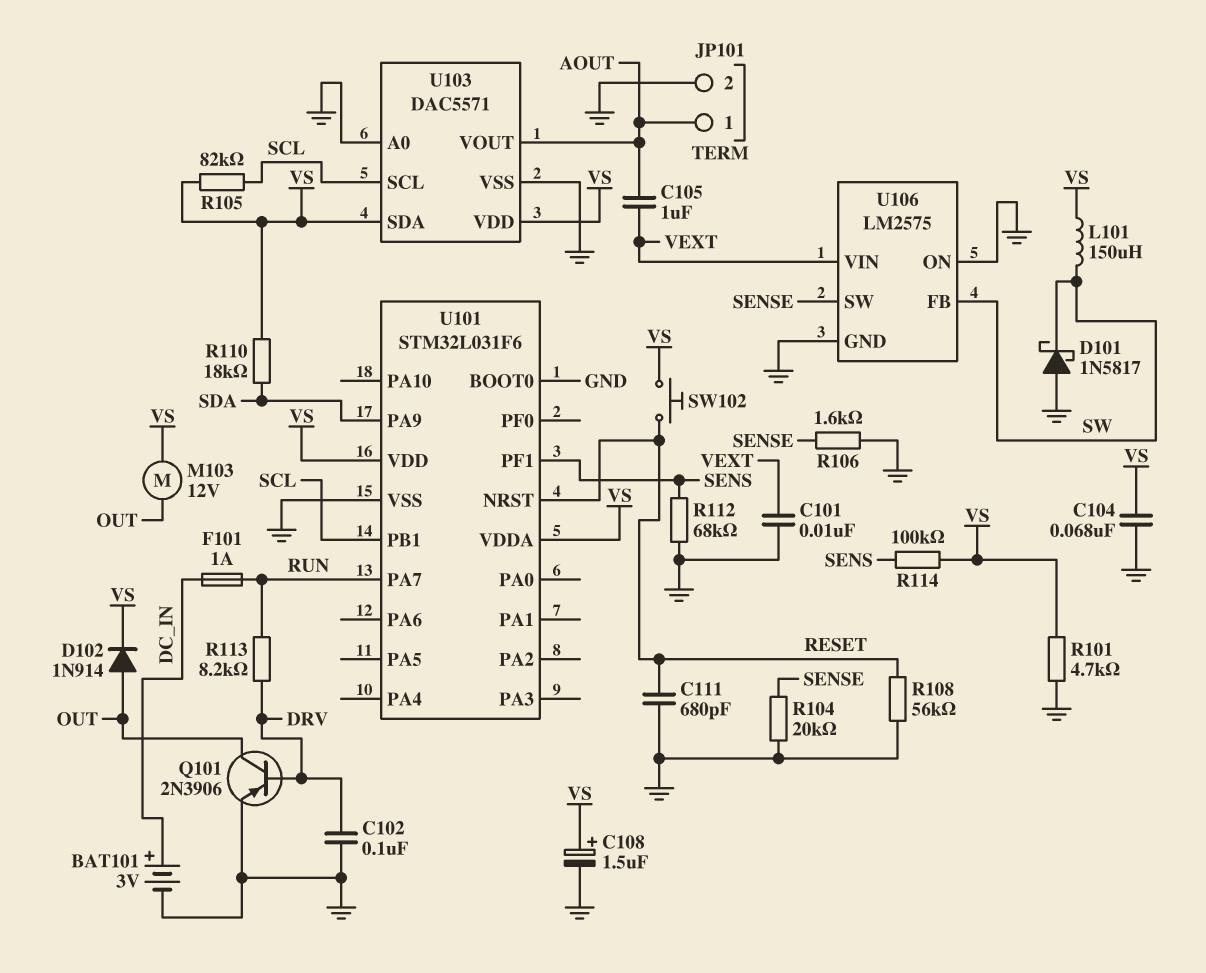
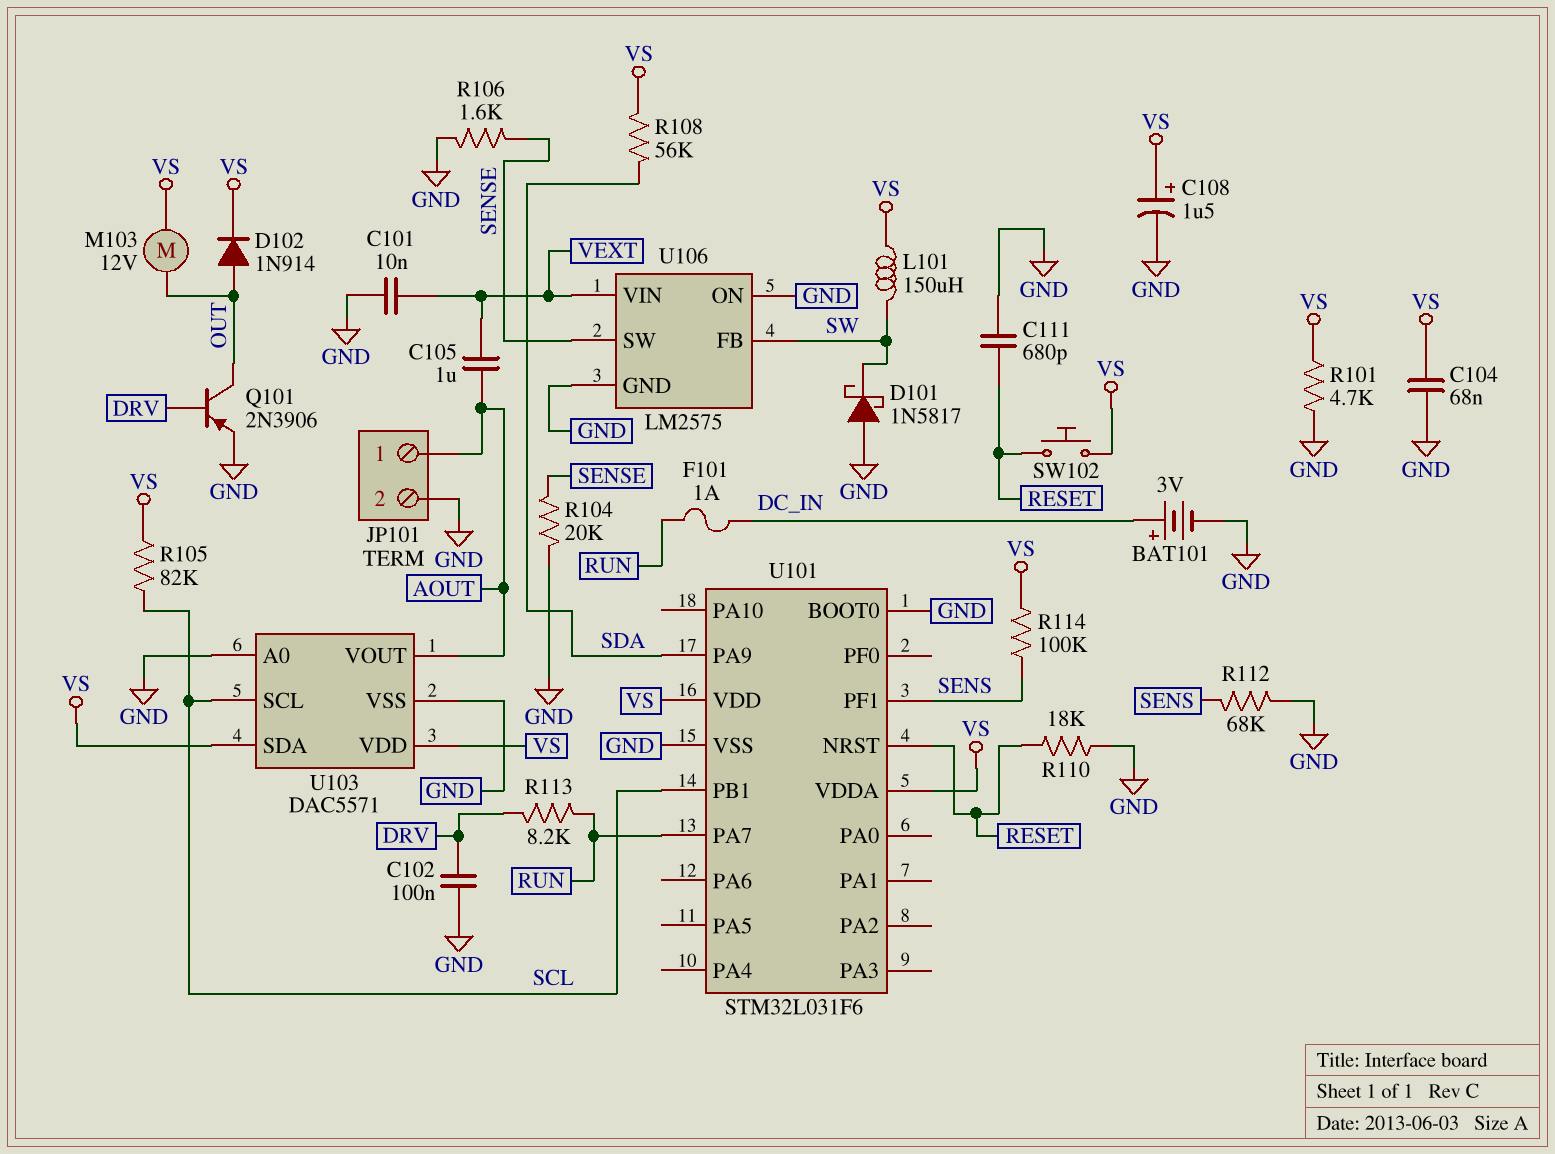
R108: 56k (GND, RESET) -> 56k (SDA, VS)
R110: 18k (SDA, VS) -> 18k (GND, RESET)

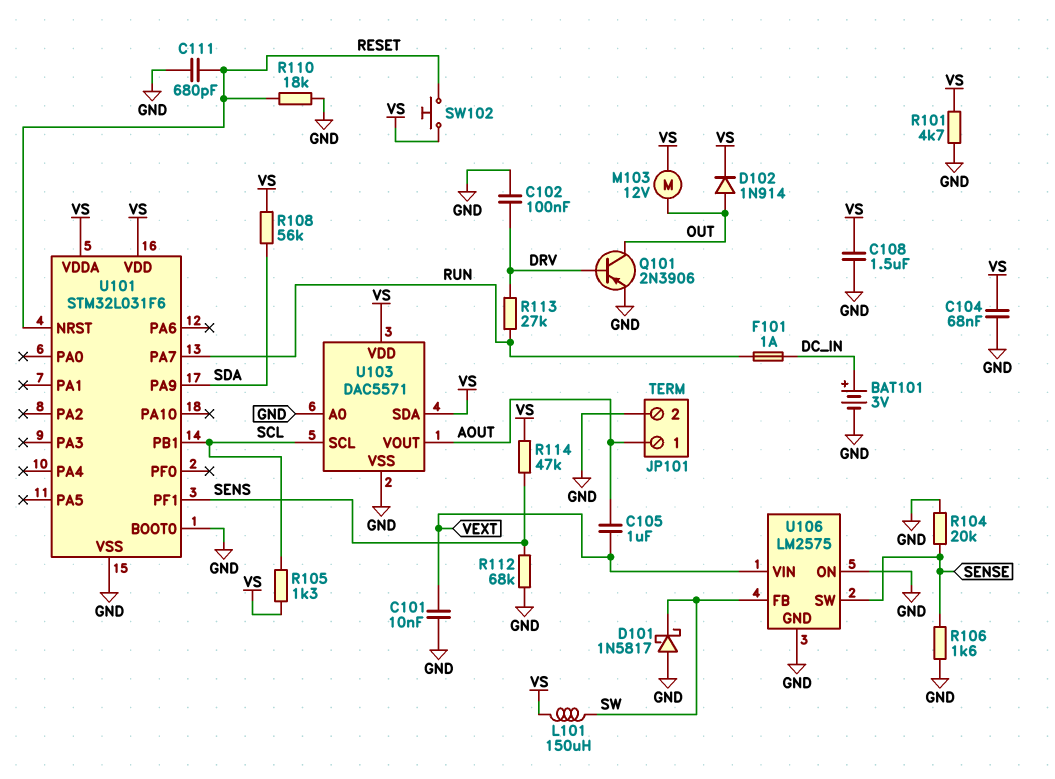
C108: 1.5uF (plus VS, minus GND) -> 1.5uF (GND, VS)
R105: 82k (SCL, VS) -> 1.3k (SCL, VS)
R113: 8.2k (DRV, RUN) -> 27k (DRV, RUN)
R114: 100k (SENS, VS) -> 47k (SENS, VS)

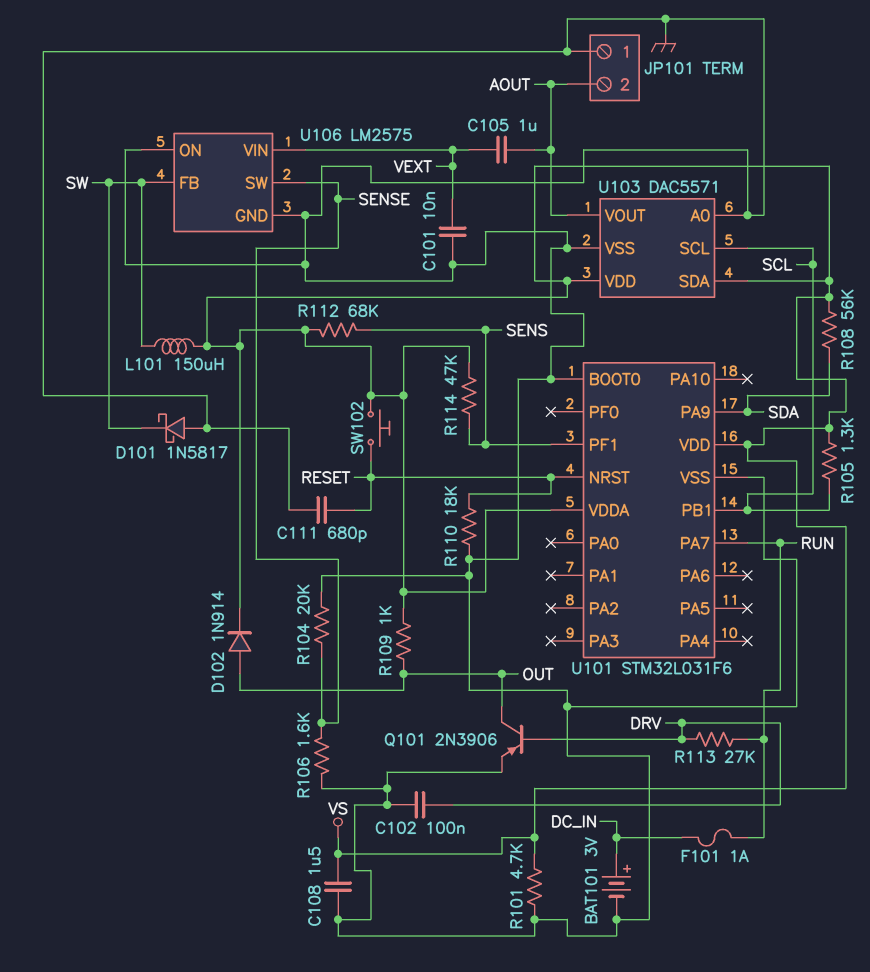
C104: 68nF (GND, VS) -> none
JP101 pin 1: AOUT -> GND
JP101 pin 2: GND -> AOUT
M103: motor 12V (OUT, VS) -> none
R109: none -> 1k (OUT, VS)
R112: 68k (GND, SENS) -> 68k (SENS, VS)

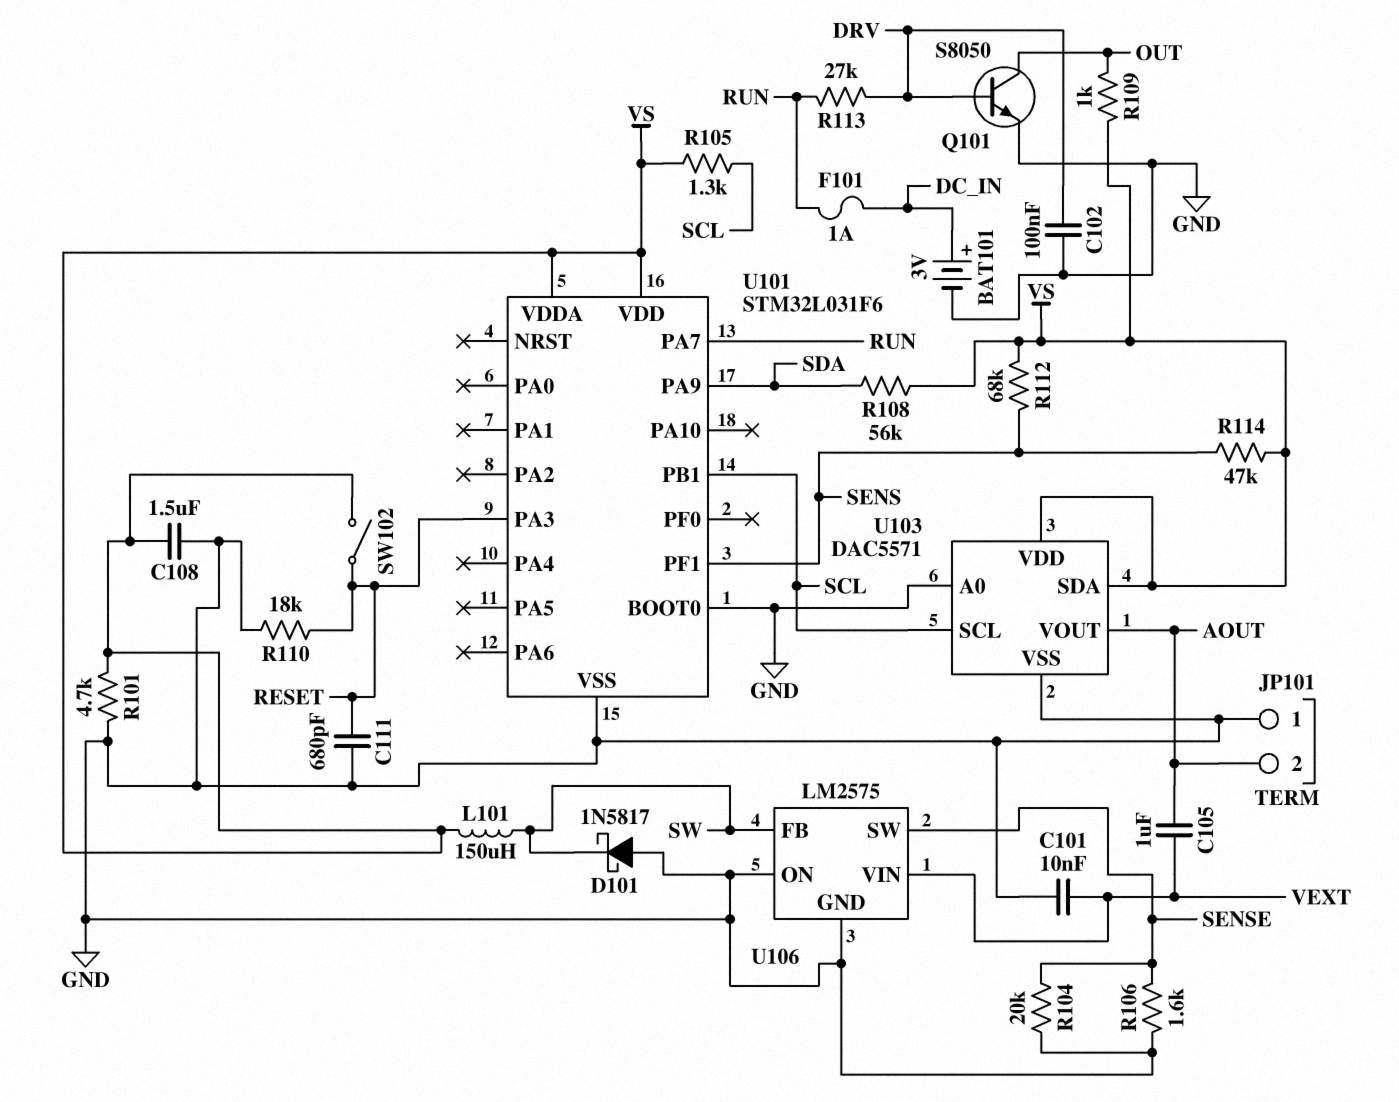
D102: diode 1N914 (A OUT, K VS) -> none
Q101: PNP 2N3906 (B DRV, C OUT, E GND) -> NPN S8050 (B DRV, C OUT, E GND)
SW102: button (RESET, VS) -> switch (RESET, VS)
U101 pin NRST: RESET -> none
U101 pin PA3: none -> RESET

